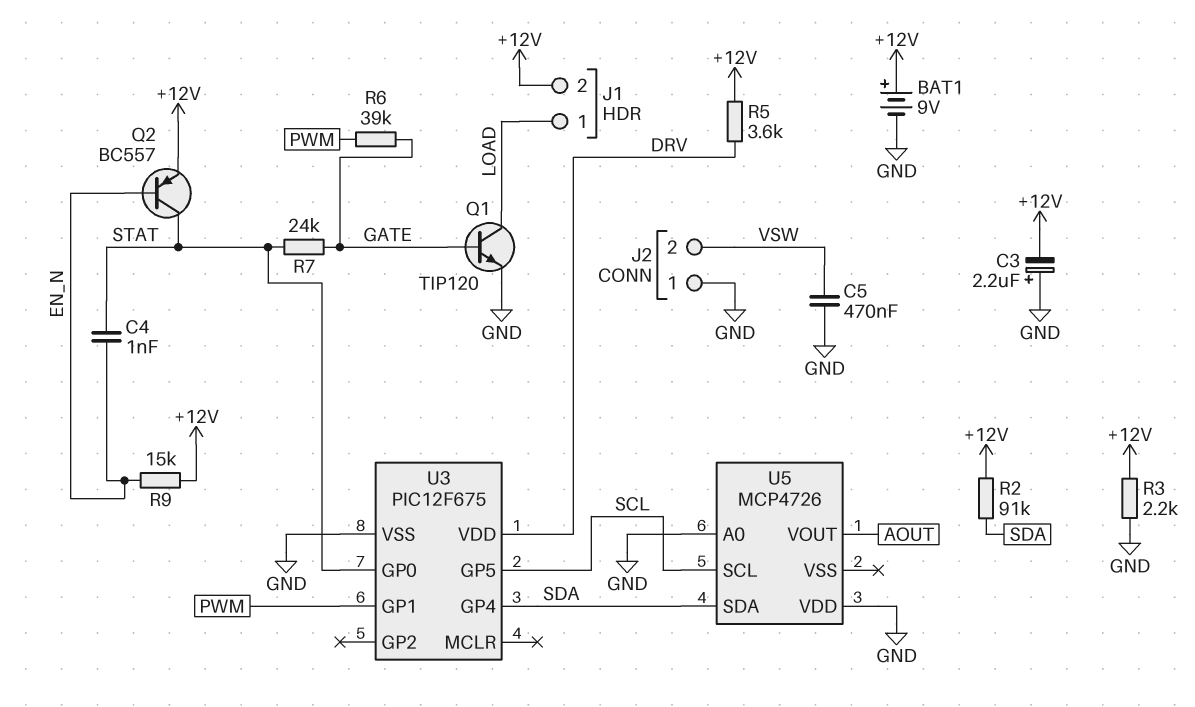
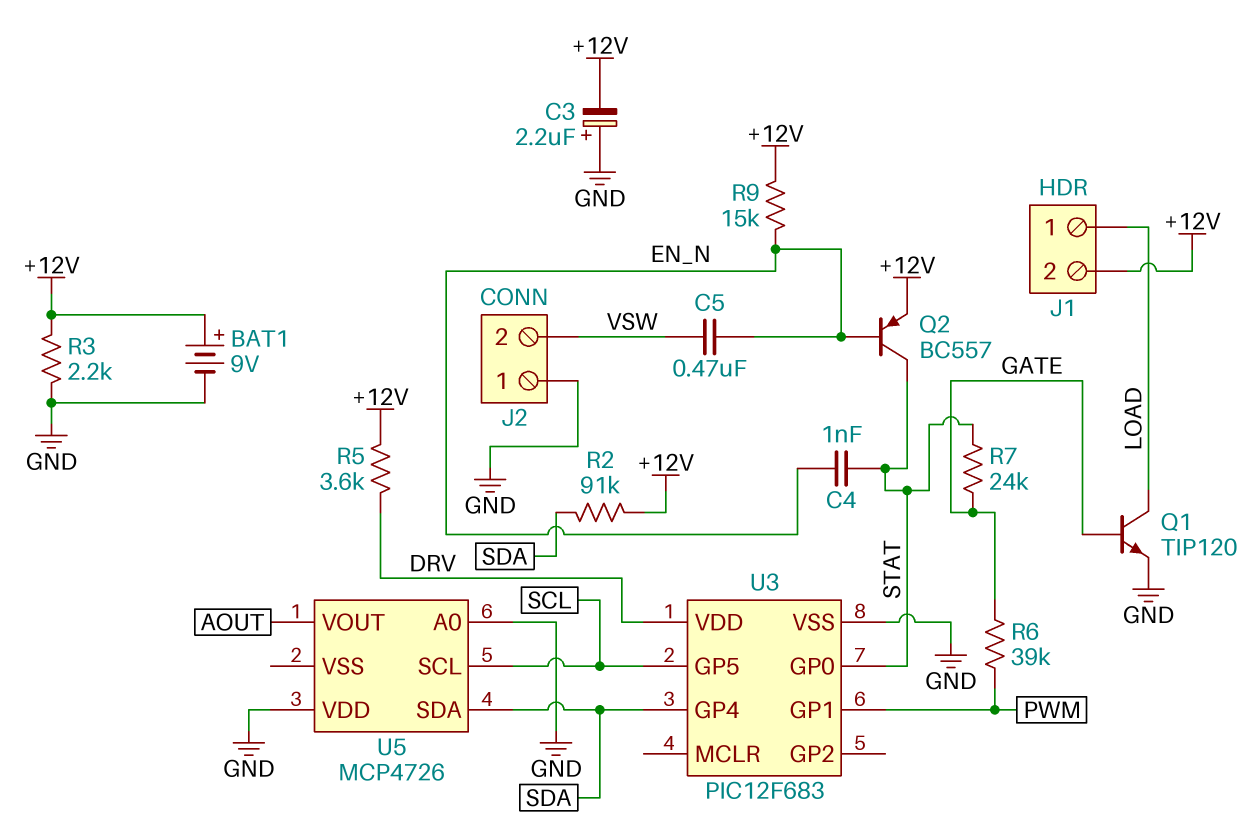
C5: 470nF (GND, VSW) -> 470nF (EN_N, VSW)
U3: PIC12F675 -> PIC12F683

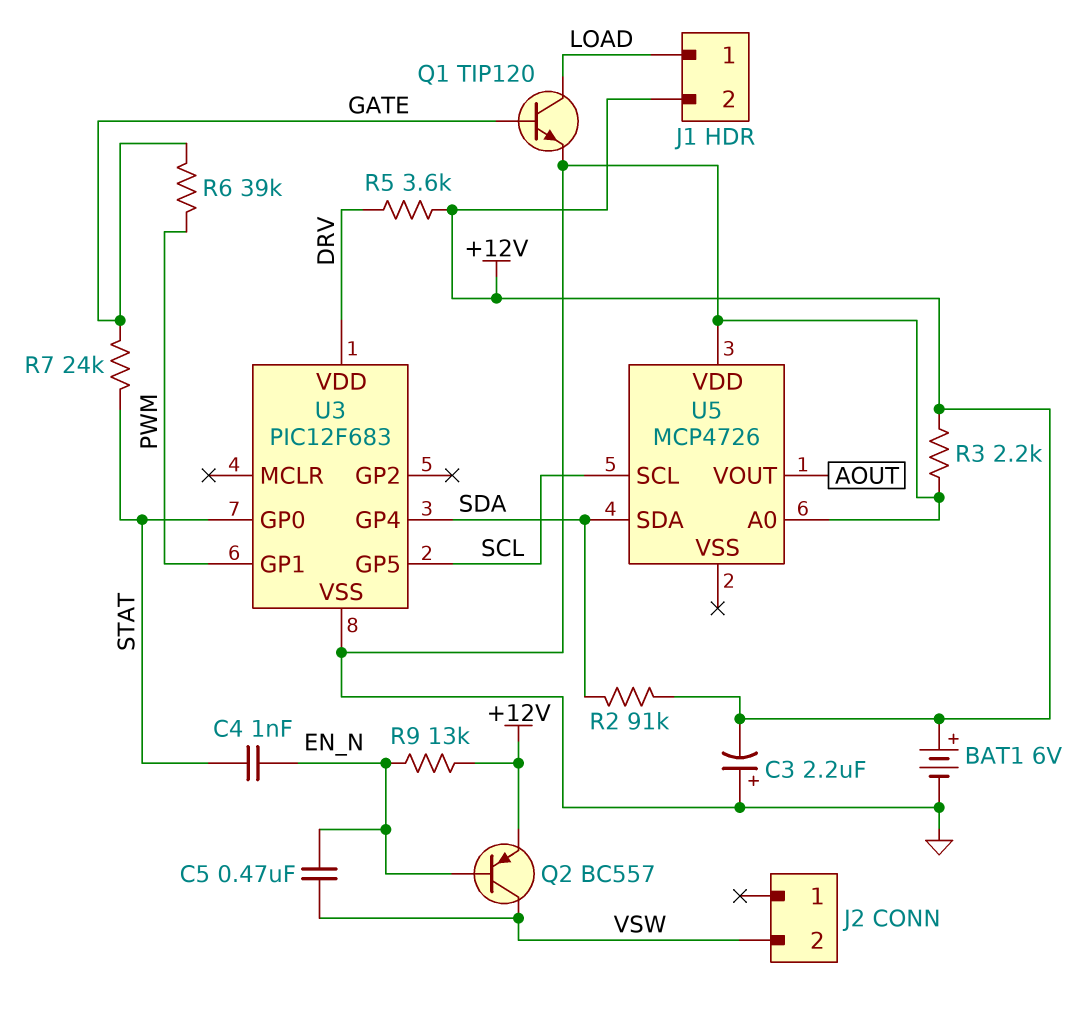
BAT1: 9V (plus +12V, minus GND) -> 6V (plus +12V, minus GND)
J2 pin 1: GND -> none
Q2: PNP BC557 (B EN_N, C STAT, E +12V) -> PNP BC557 (B EN_N, C VSW, E +12V)
R9: 15k (+12V, EN_N) -> 13k (+12V, EN_N)

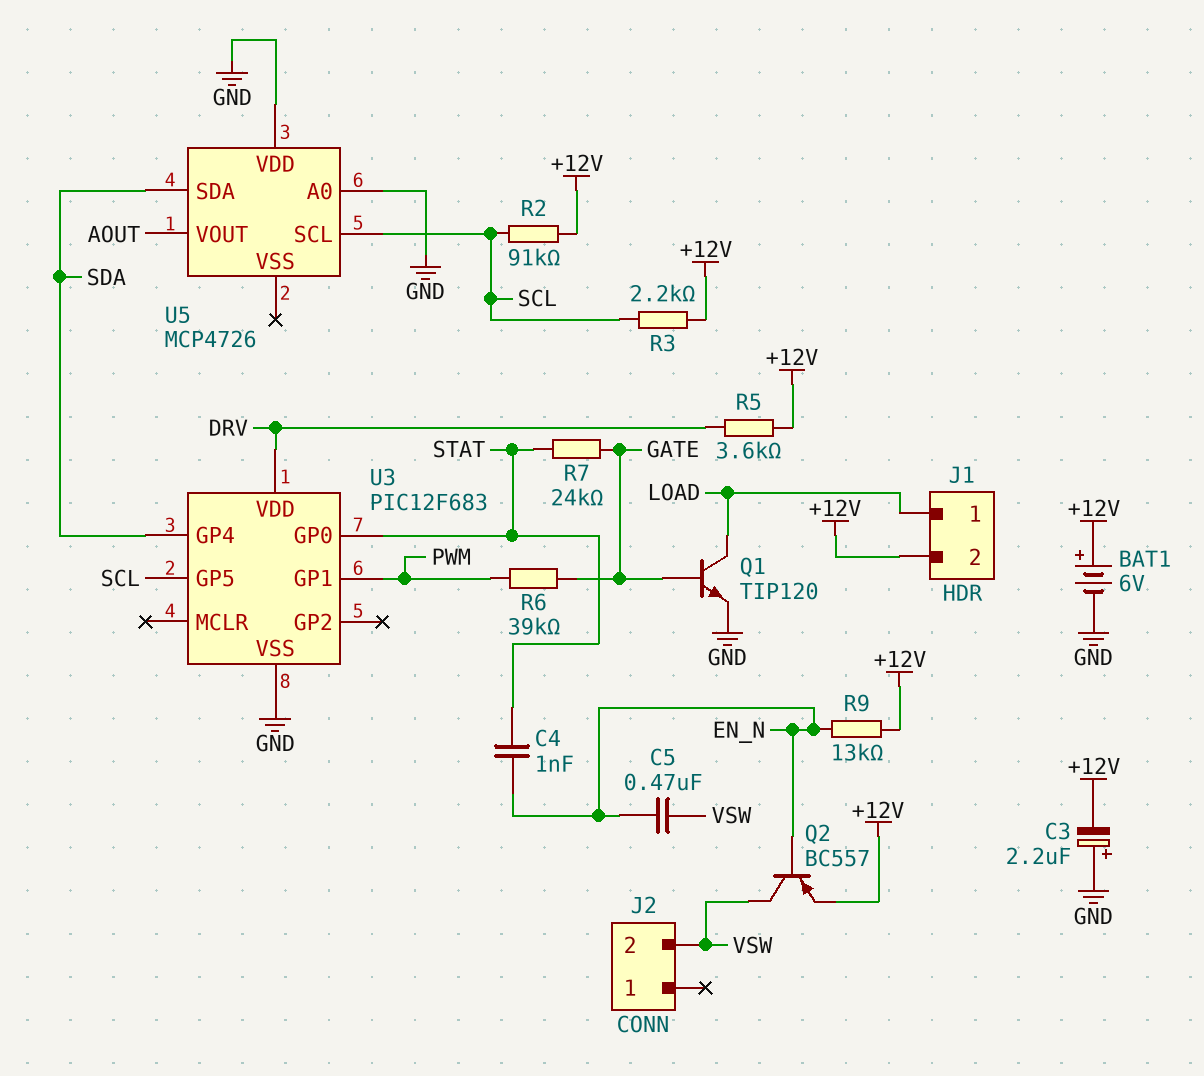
R2: 91k (+12V, SDA) -> 91k (+12V, SCL)
R3: 2.2k (+12V, GND) -> 2.2k (+12V, SCL)

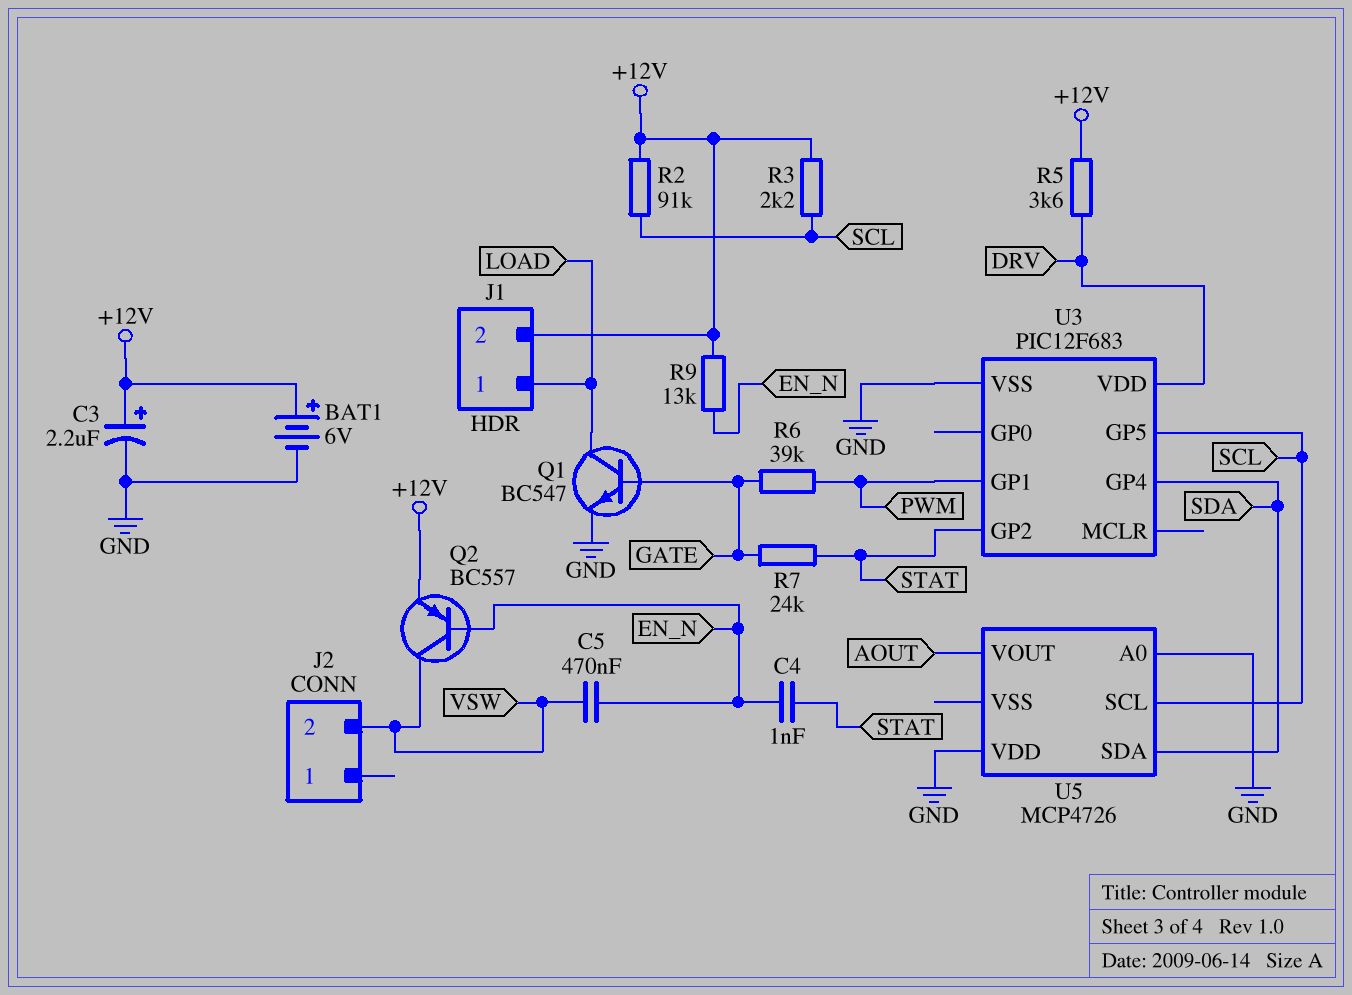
C3: 2.2uF (plus GND, minus +12V) -> 2.2uF (plus +12V, minus GND)
Q1: NPN TIP120 (B GATE, C LOAD, E GND) -> NPN BC547 (B GATE, C LOAD, E GND)
U3 pin GP0: STAT -> none
U3 pin GP2: none -> STAT

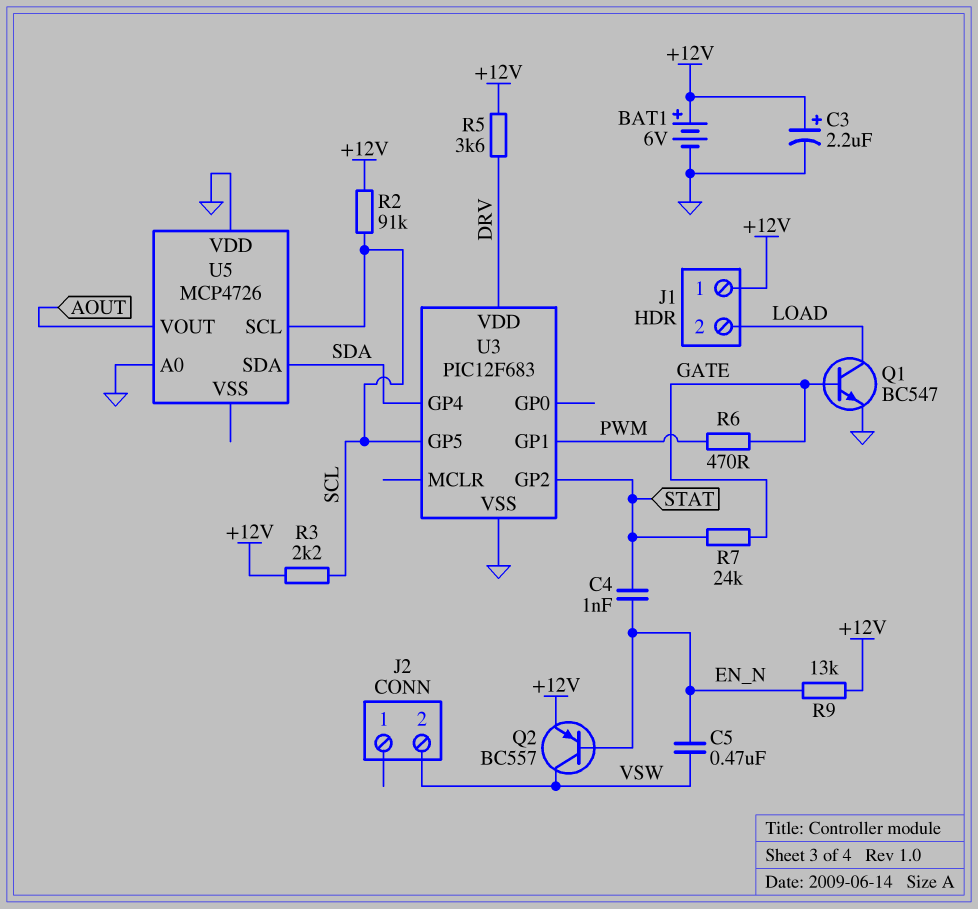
J1 pin 1: LOAD -> +12V
J1 pin 2: +12V -> LOAD
R6: 39k (GATE, PWM) -> 470 (GATE, PWM)

